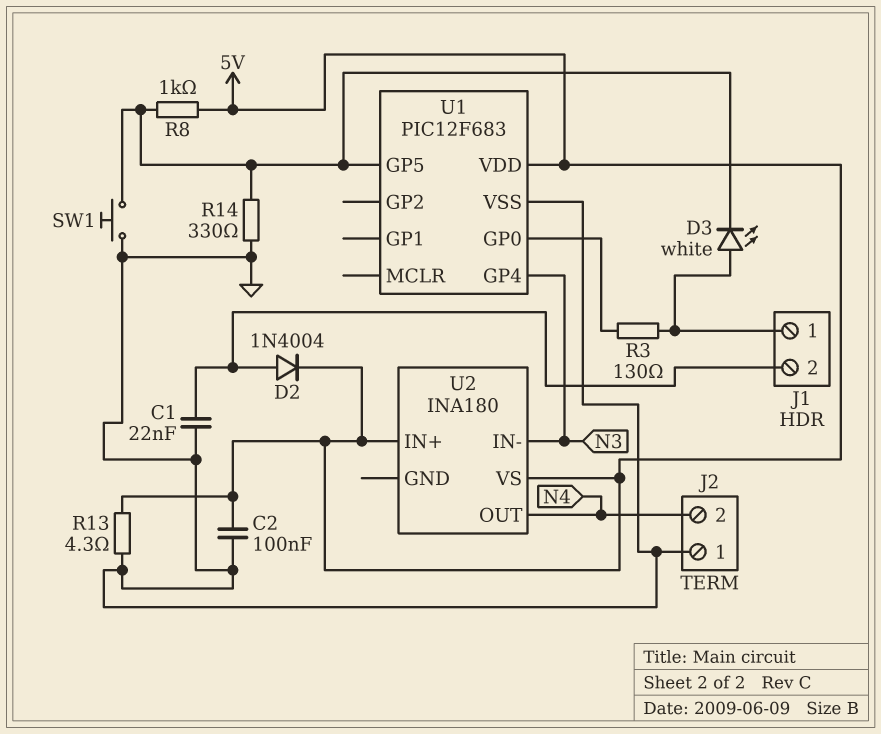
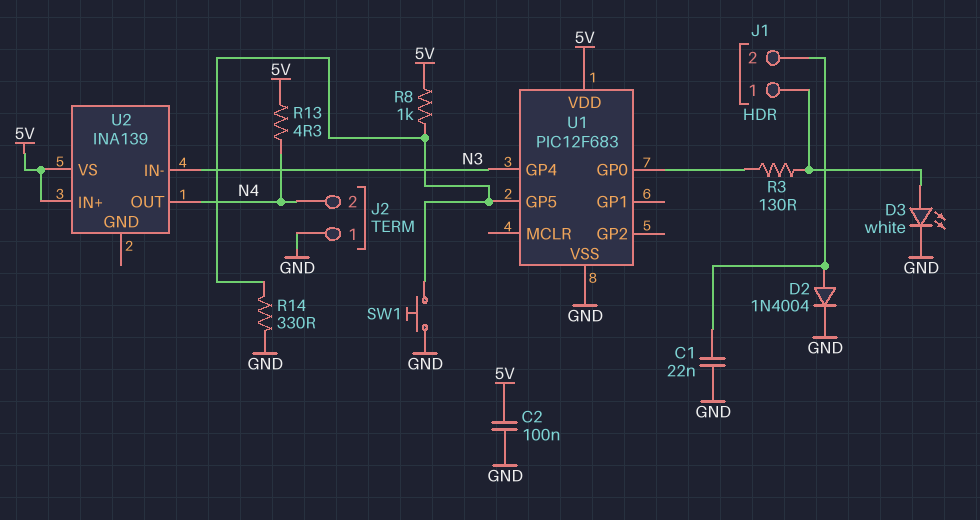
D2: diode 1N4004 (A J1/2, K 5V) -> diode 1N4004 (A J1/2, K GND)
D3: LED white (A J1/1, K U1/GP5) -> LED white (A J1/1, K GND)
R13: 4.3 (5V, GND) -> 4.3 (5V, N4)
U2: INA180 -> INA139

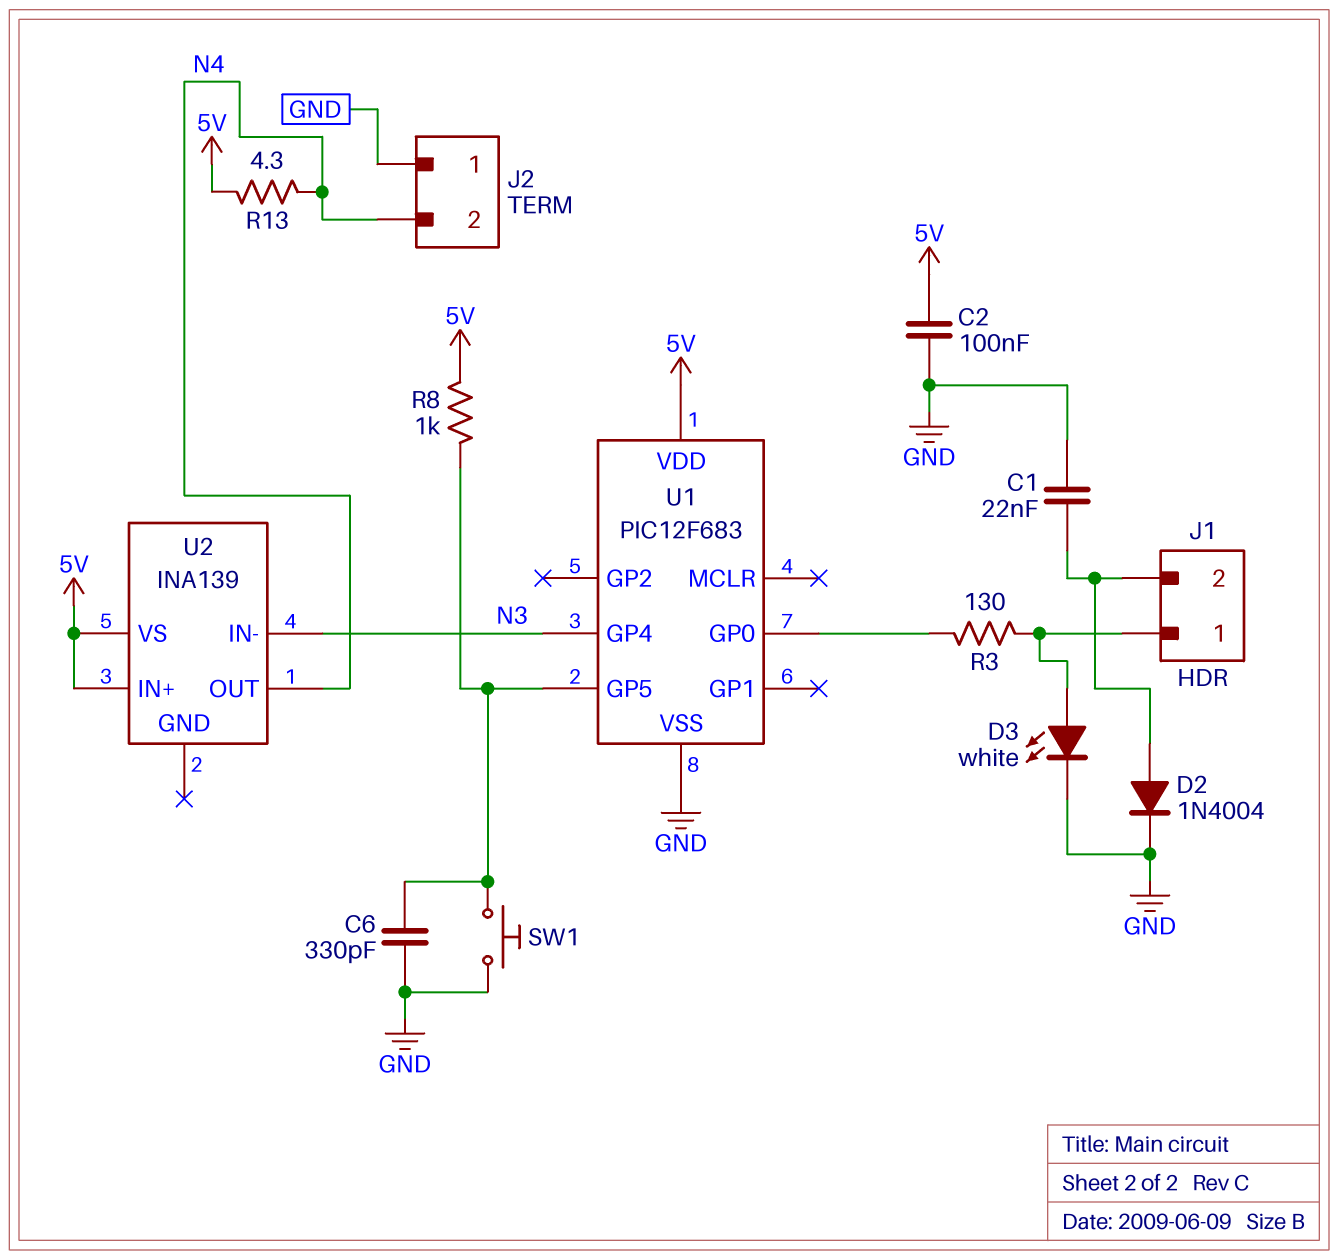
C6: none -> 330pF (GND, U1/GP5)
R14: 330 (GND, U1/GP5) -> none

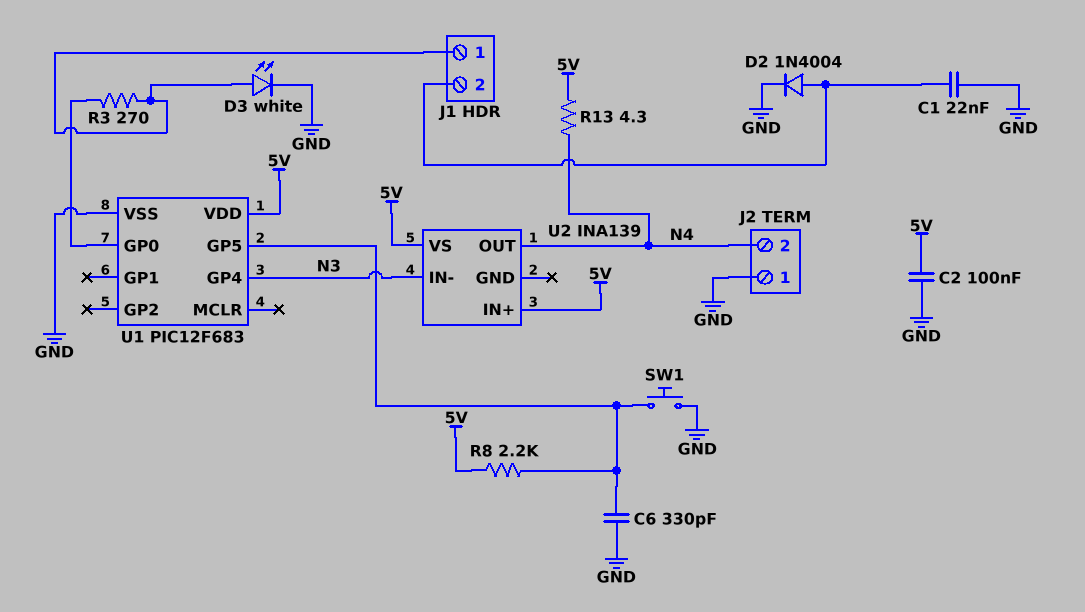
R3: 130 (J1/1, U1/GP0) -> 270 (J1/1, U1/GP0)
R8: 1k (5V, U1/GP5) -> 2.2k (5V, U1/GP5)

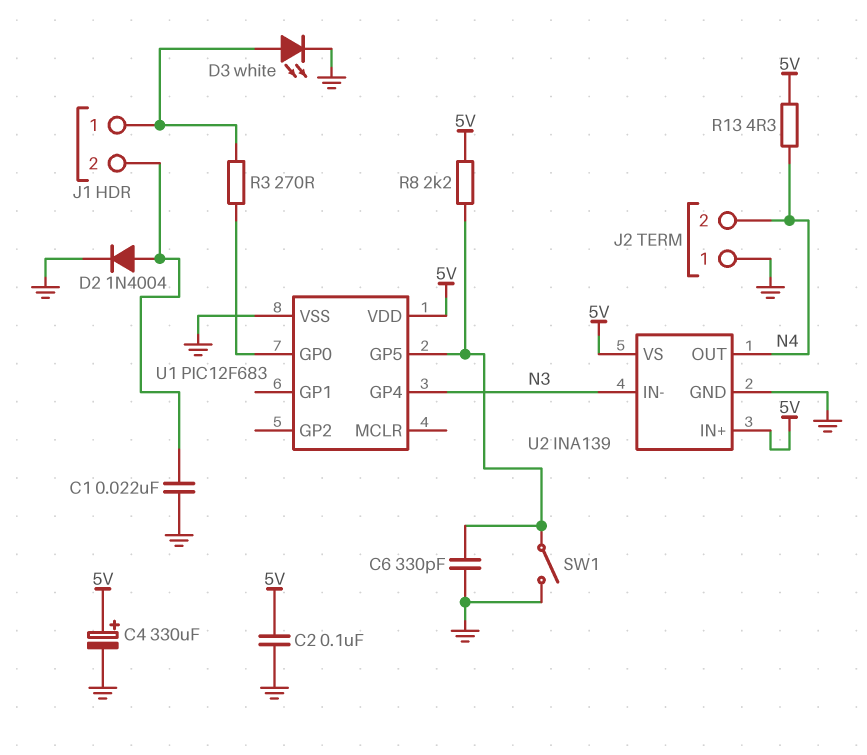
C4: none -> 330uF (plus 5V, minus GND)
SW1: button (GND, U1/GP5) -> switch (GND, U1/GP5)
U2 pin GND: none -> GND

